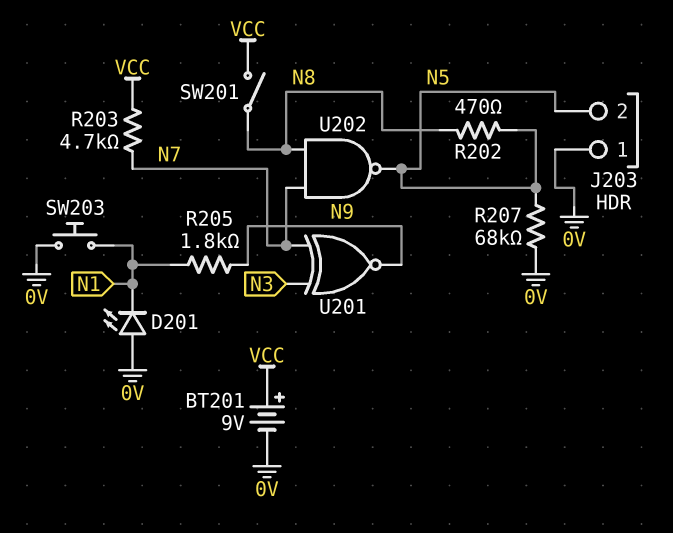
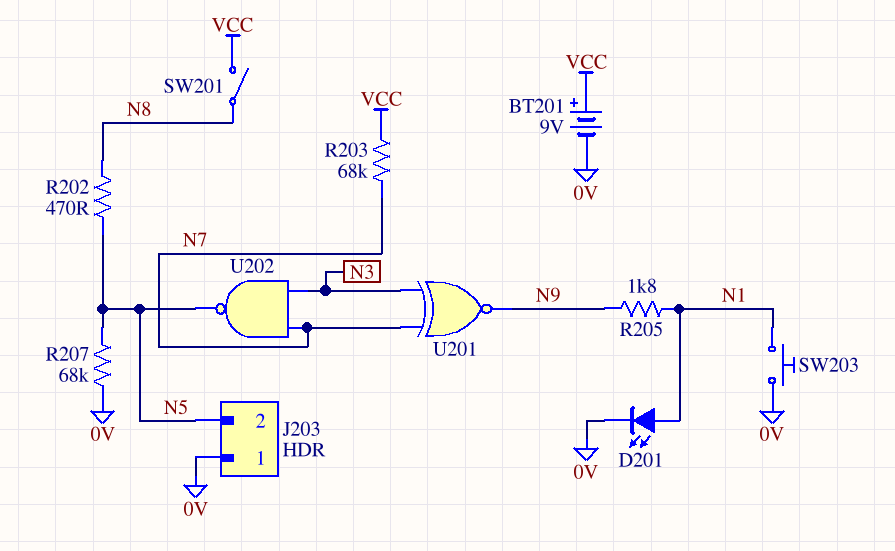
D201: LED (A 0V, K N1) -> LED (A N1, K 0V)
R203: 4.7k (N7, VCC) -> 68k (N7, VCC)
U202: NAND (in N7, in N8, out N5) -> NAND (in N3, in N7, out N5)

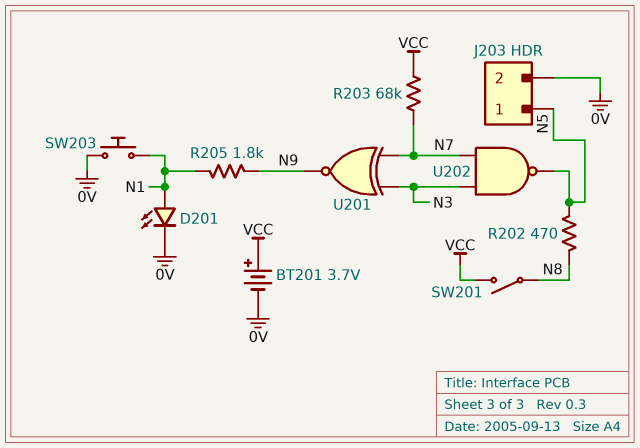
BT201: 9V (plus VCC, minus 0V) -> 3.7V (plus VCC, minus 0V)
J203 pin 1: 0V -> N5
J203 pin 2: N5 -> 0V
R207: 68k (0V, N5) -> none

